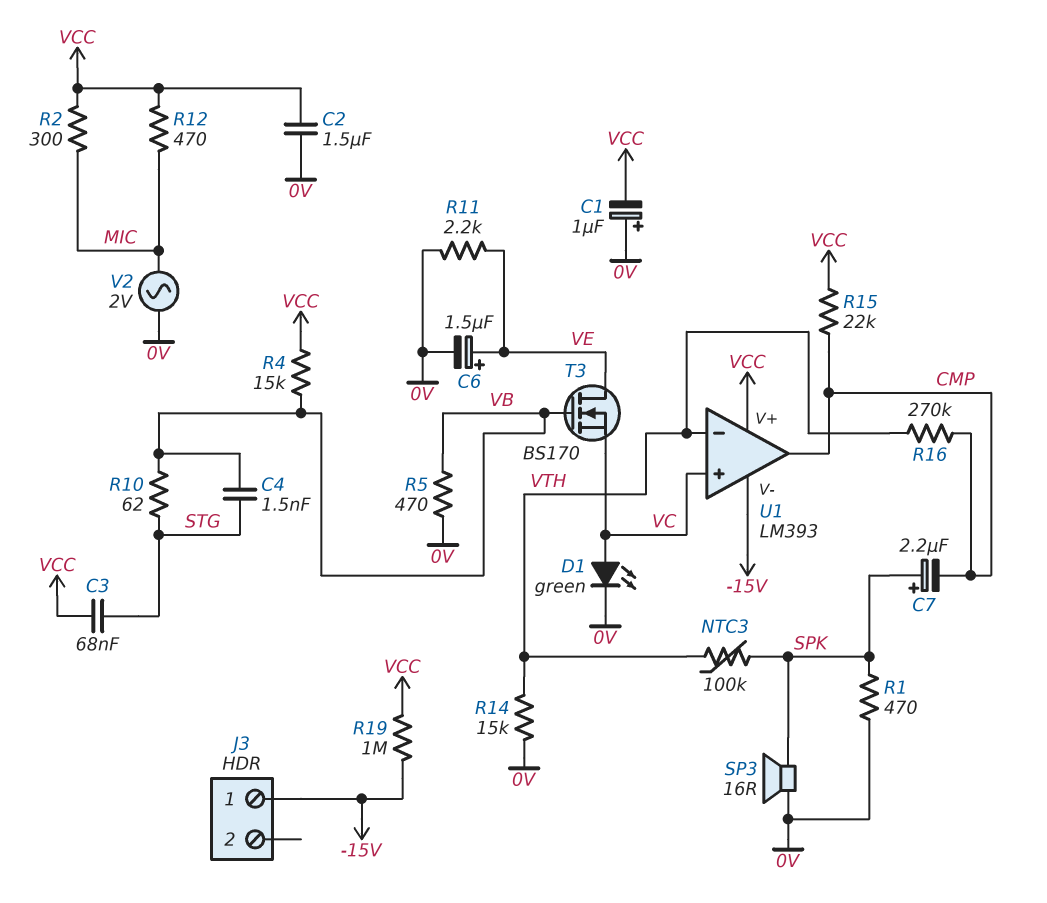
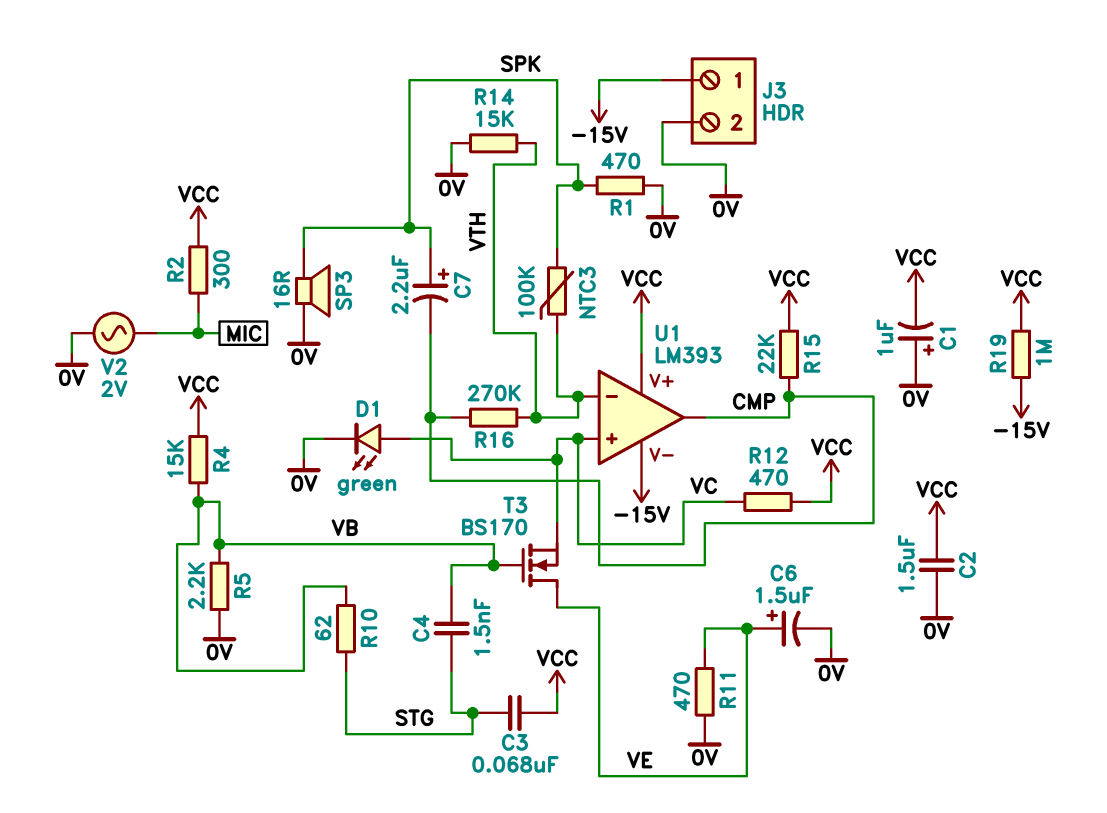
J3 pin 2: none -> 0V
R5: 470 (0V, VB) -> 2.2k (0V, VB)
R11: 2.2k (0V, VE) -> 470 (0V, VE)
R12: 470 (MIC, VCC) -> 470 (VC, VCC)

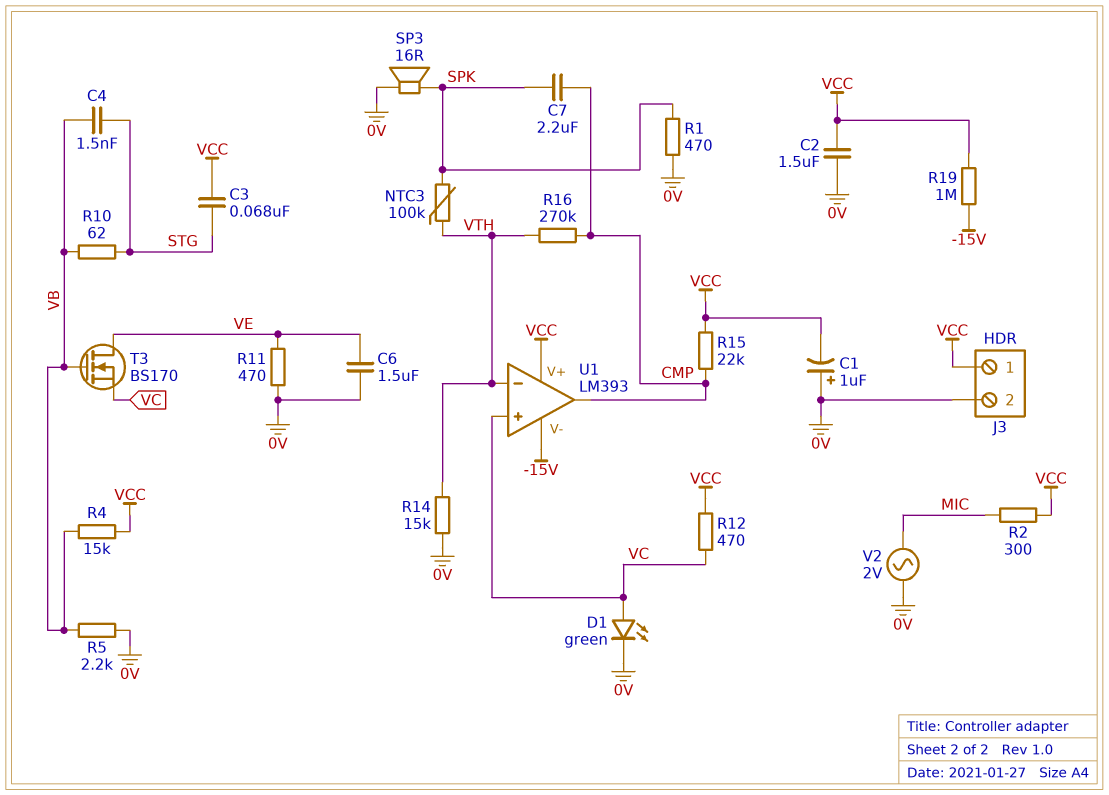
C6: 1.5uF (plus VE, minus 0V) -> 1.5uF (0V, VE)
C7: 2.2uF (plus SPK, minus CMP) -> 2.2uF (CMP, SPK)
J3 pin 1: -15V -> VCC

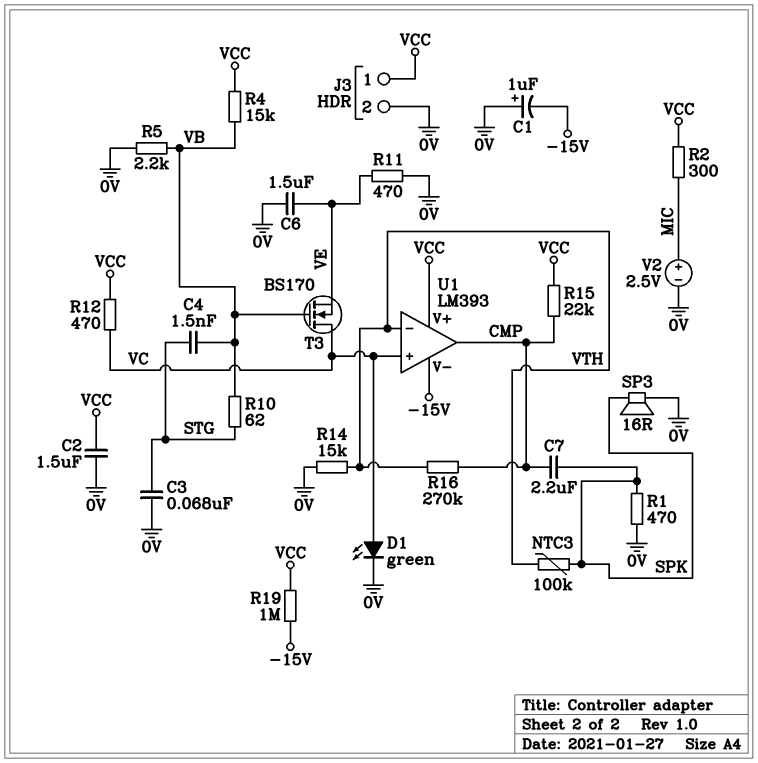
C1: 1uF (plus 0V, minus VCC) -> 1uF (plus 0V, minus -15V)
C3: 68nF (STG, VCC) -> 68nF (0V, STG)
T3: NMOS BS170 (G VB, D VE, S VC) -> NMOS BS170 (G VB, D VC, S VE)
V2: AC 2V (0V, MIC) -> 2.5V (plus MIC, minus 0V)

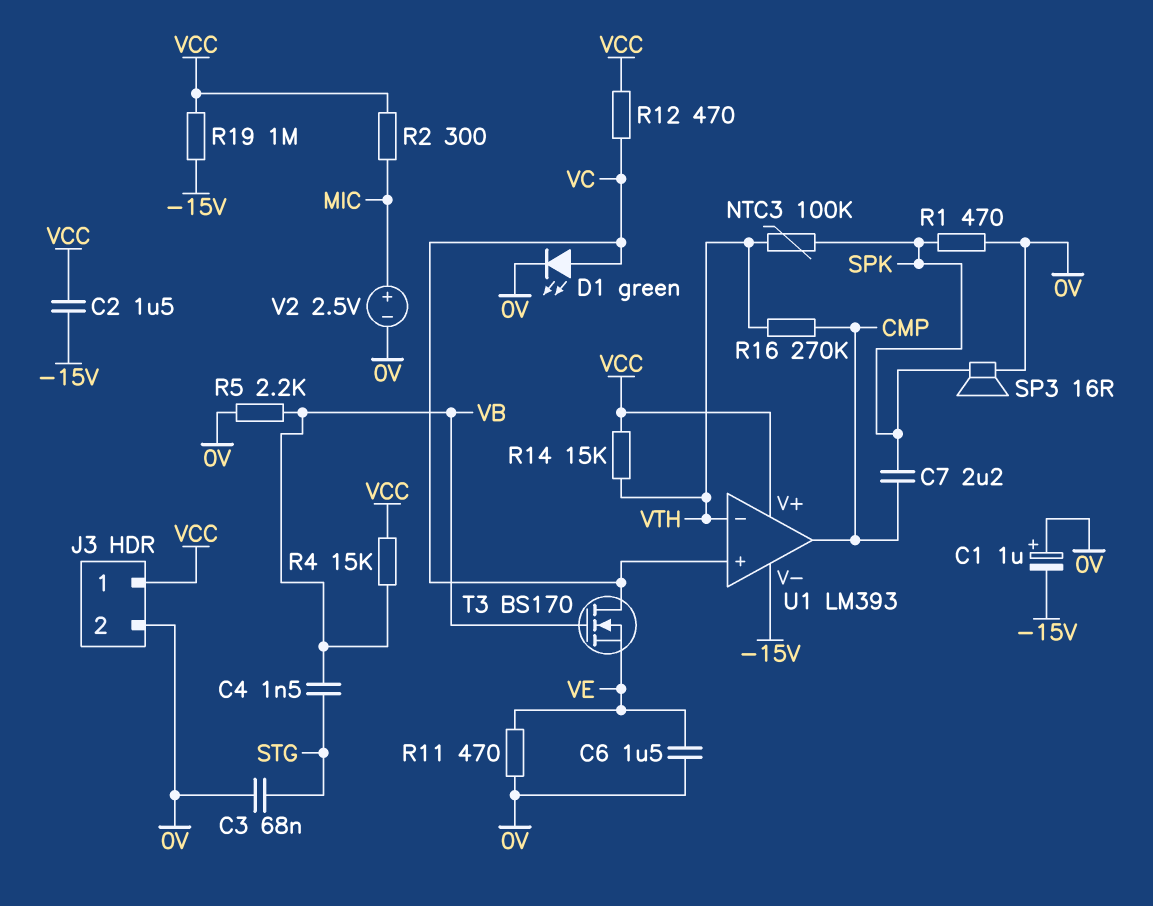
C2: 1.5uF (0V, VCC) -> 1.5uF (-15V, VCC)
R10: 62 (STG, VB) -> none
R14: 15k (0V, VTH) -> 15k (VCC, VTH)
R15: 22k (CMP, VCC) -> none

